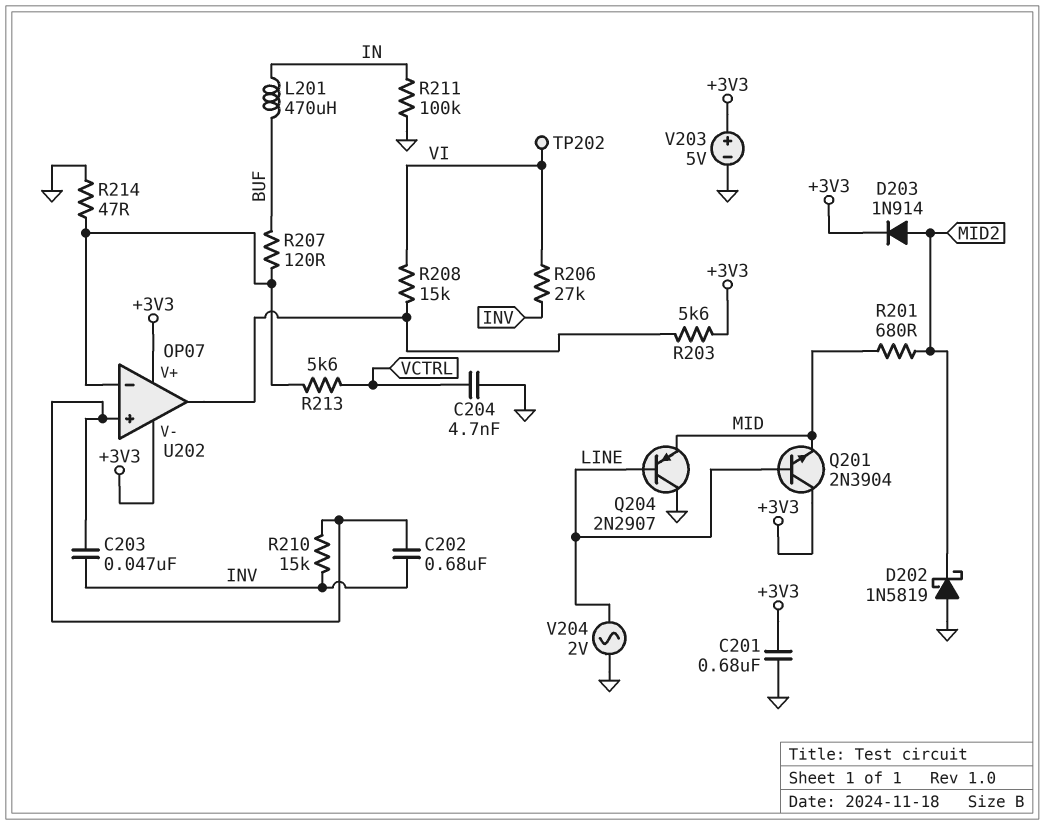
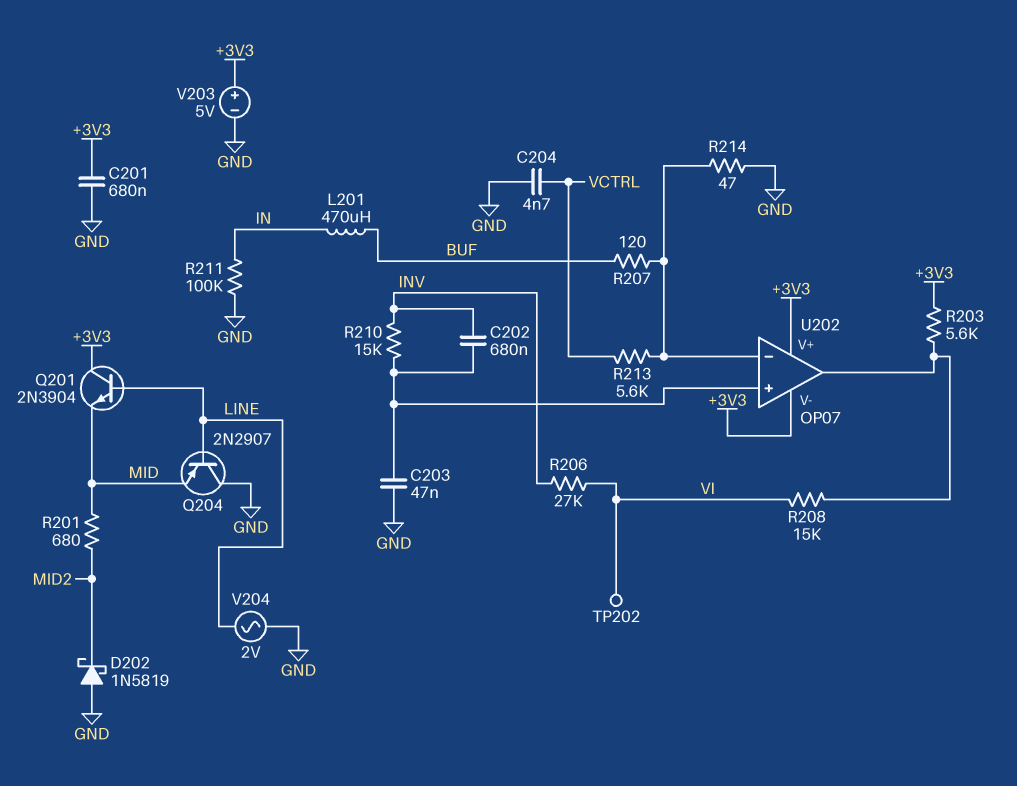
C203: 47nF (INV, U202/in+) -> 47nF (GND, U202/in+)
D203: diode 1N914 (A MID2, K +3V3) -> none

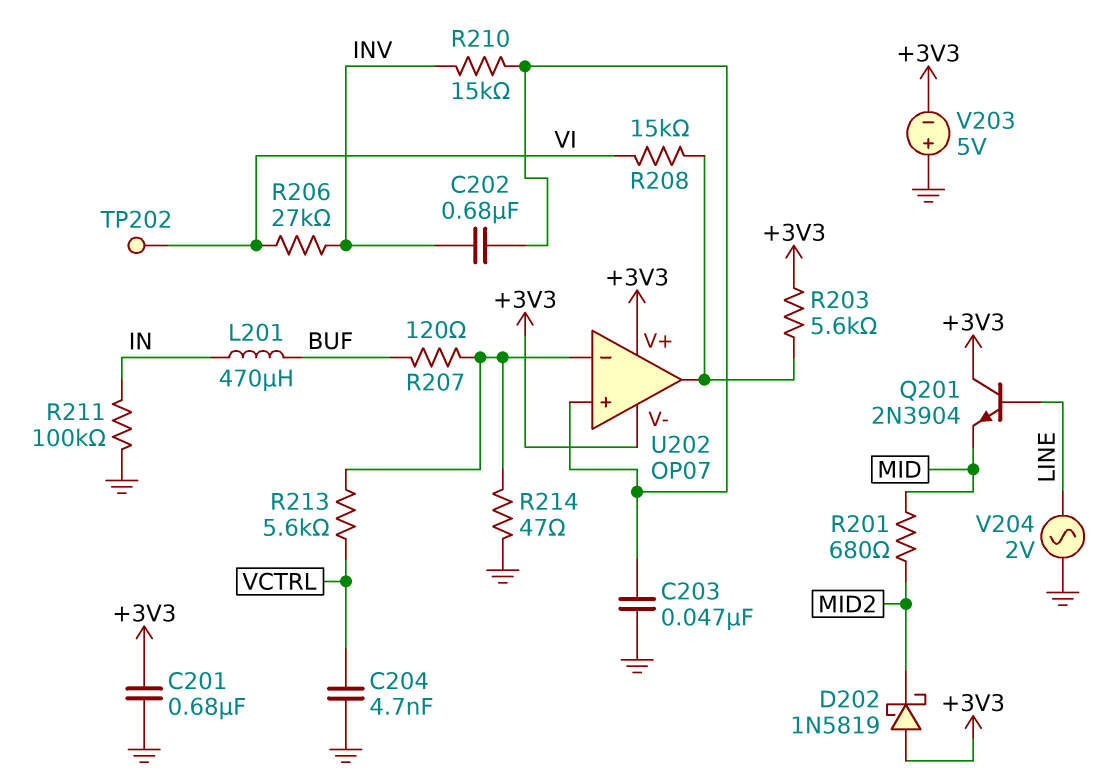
D202: schottky 1N5819 (A GND, K MID2) -> schottky 1N5819 (A +3V3, K MID2)
Q204: PNP 2N2907 (B LINE, C GND, E MID) -> none
V203: 5V (plus +3V3, minus GND) -> 5V (plus GND, minus +3V3)

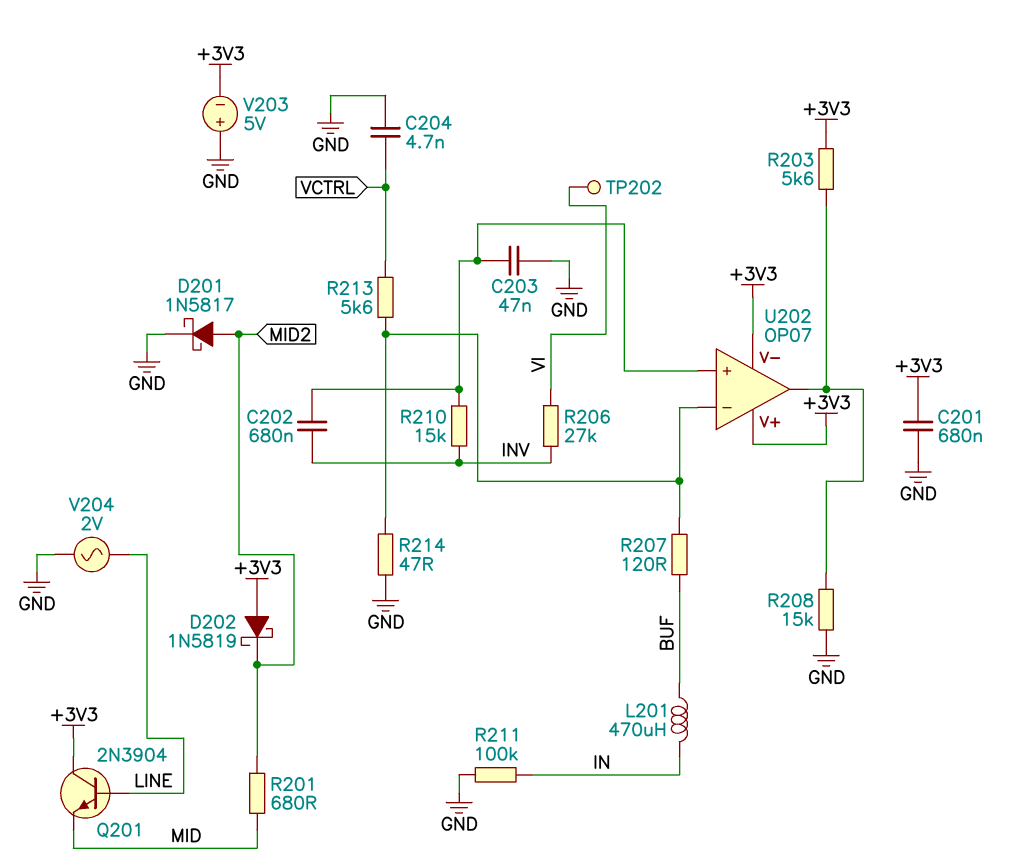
D201: none -> schottky 1N5817 (A MID2, K GND)
R208: 15k (U202/out, VI) -> 15k (GND, U202/out)

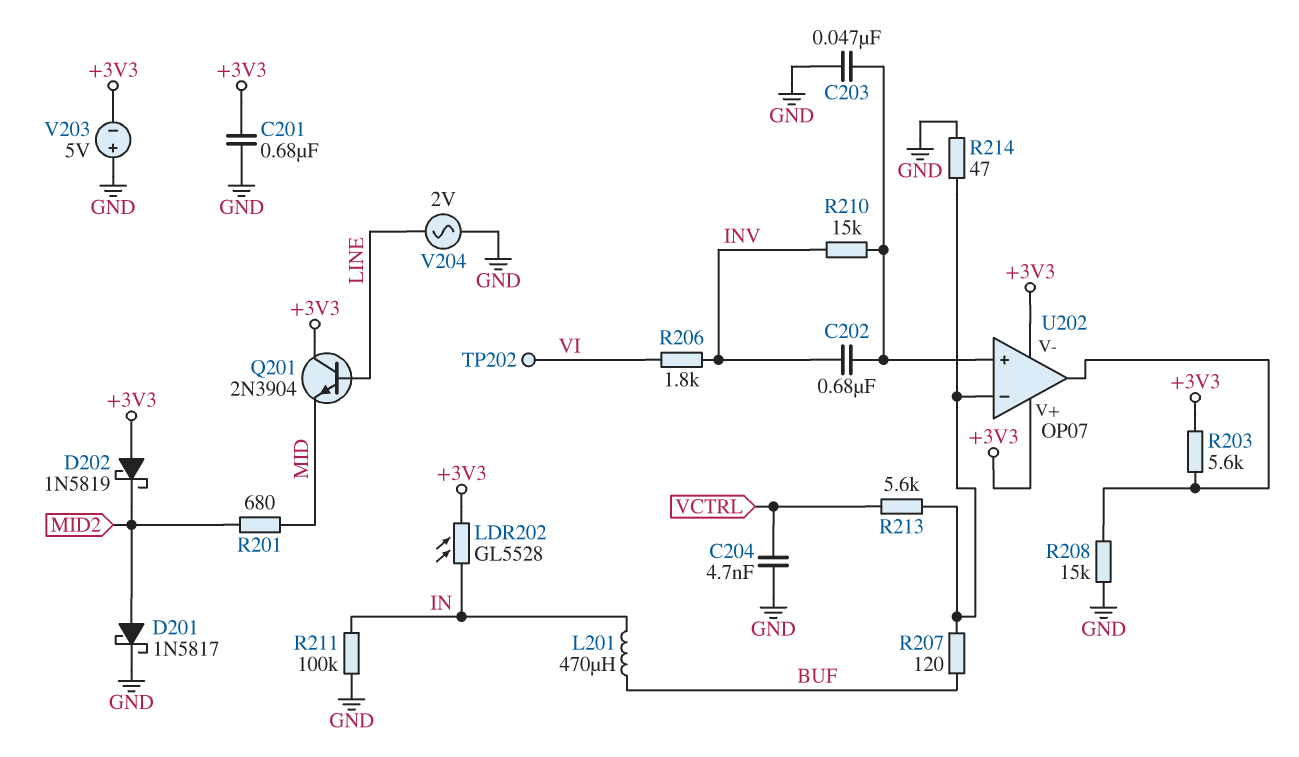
LDR202: none -> GL5528 (+3V3, IN)
R206: 27k (INV, VI) -> 1.8k (INV, VI)

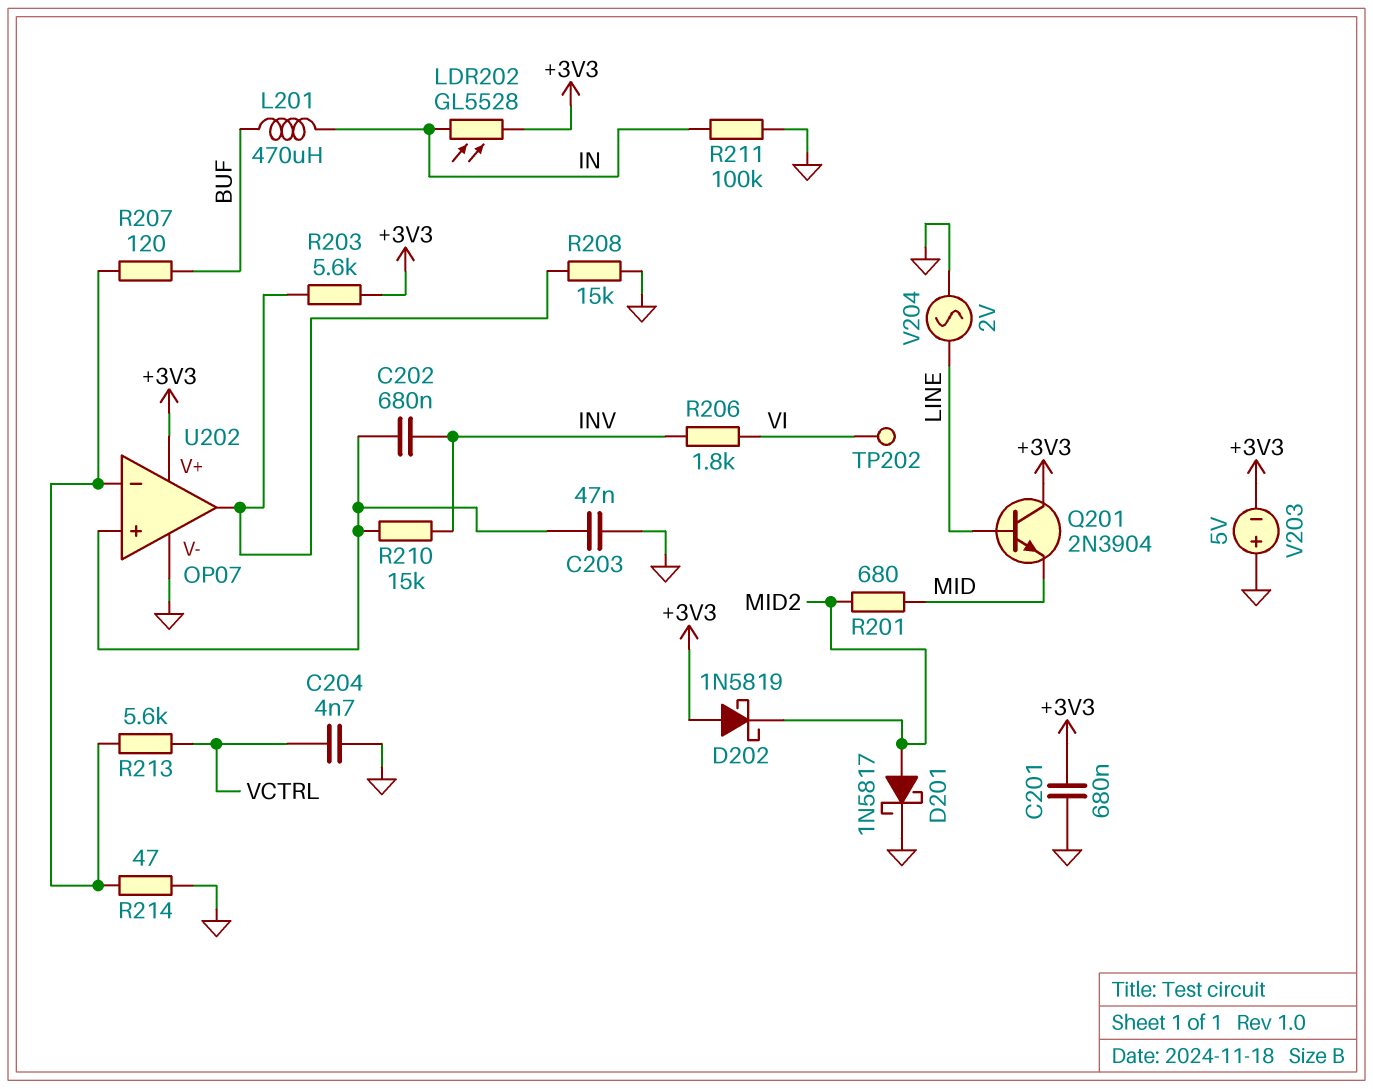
U202 pin V-: +3V3 -> GND

